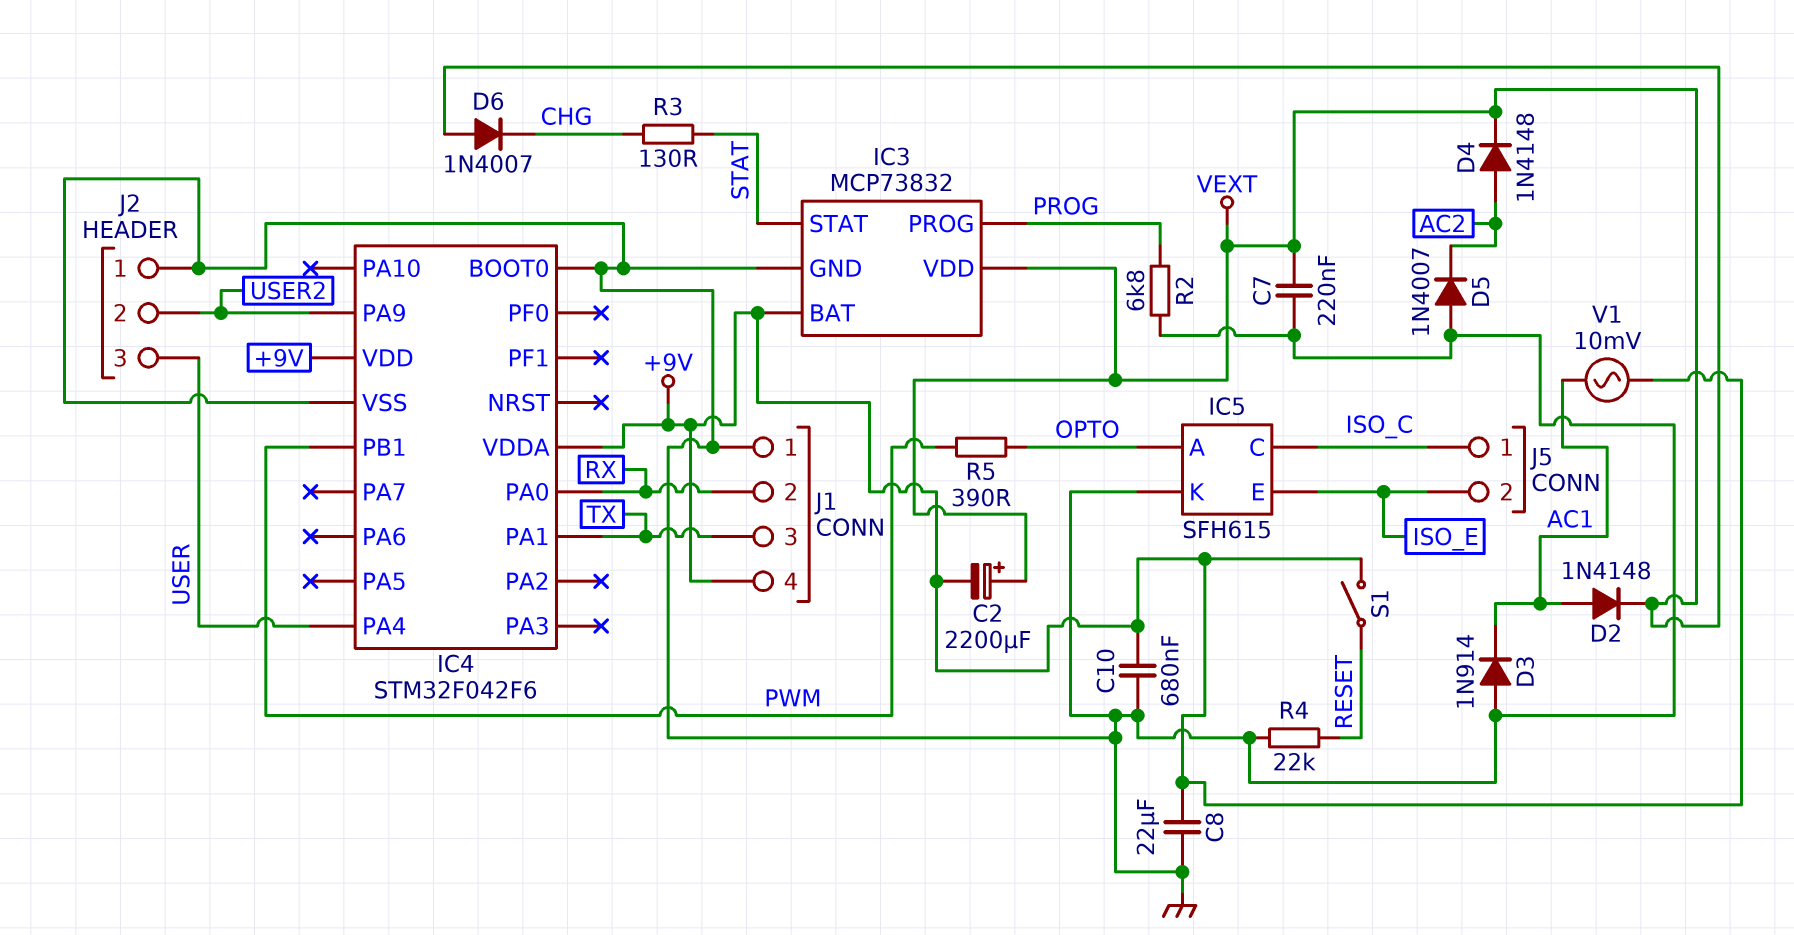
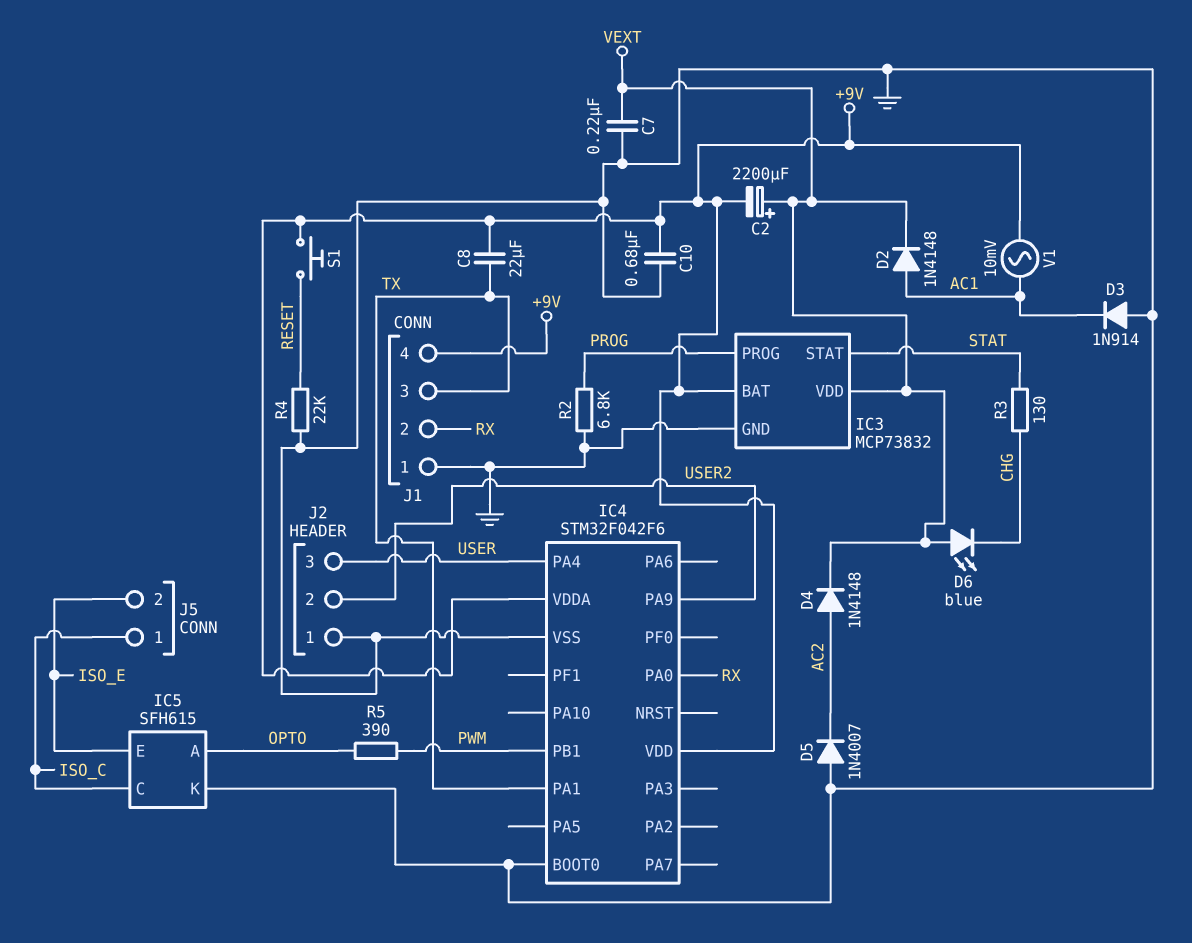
C8: 22uF (+9V, GND) -> 22uF (+9V, TX)
D6: diode 1N4007 (A VEXT, K CHG) -> LED blue (A VEXT, K CHG)
S1: switch (+9V, RESET) -> button (+9V, RESET)

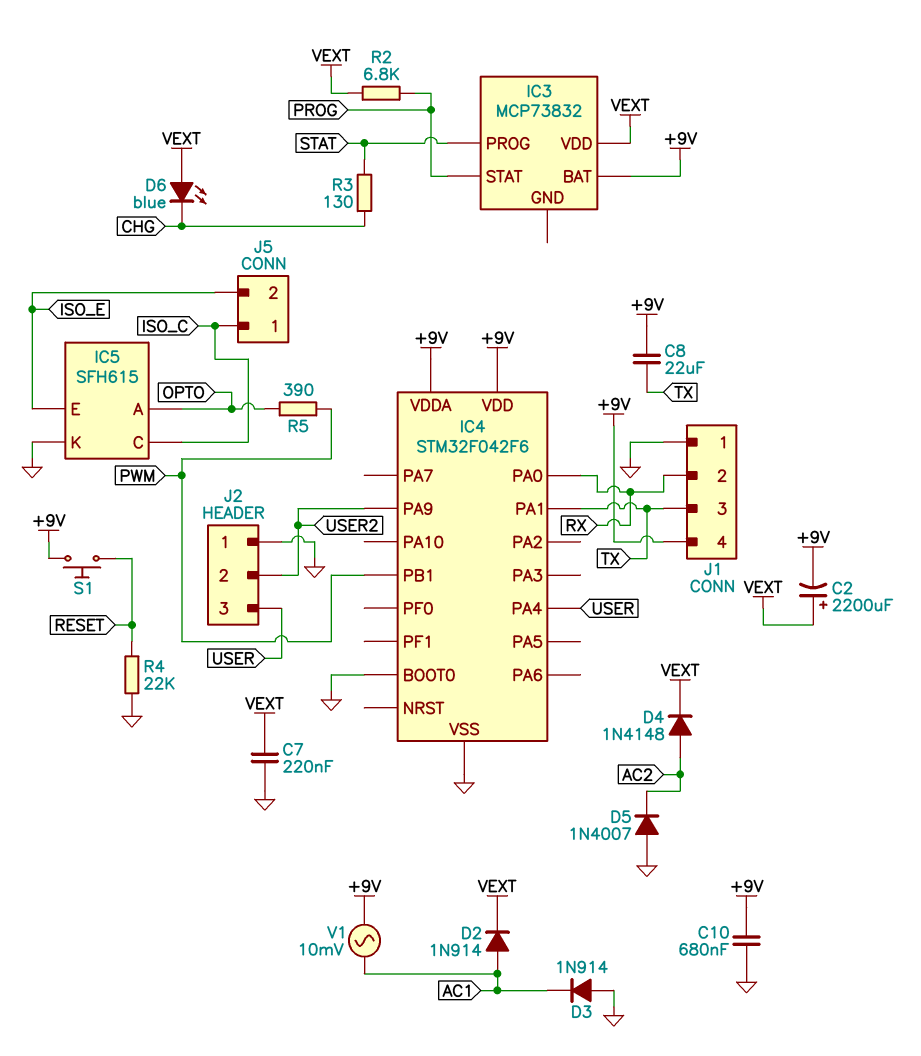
D2: diode 1N4148 (A AC1, K VEXT) -> diode 1N914 (A AC1, K VEXT)
IC3 pin GND: GND -> none
IC3 pin PROG: PROG -> STAT
IC3 pin STAT: STAT -> PROG
R2: 6.8k (GND, PROG) -> 6.8k (PROG, VEXT)

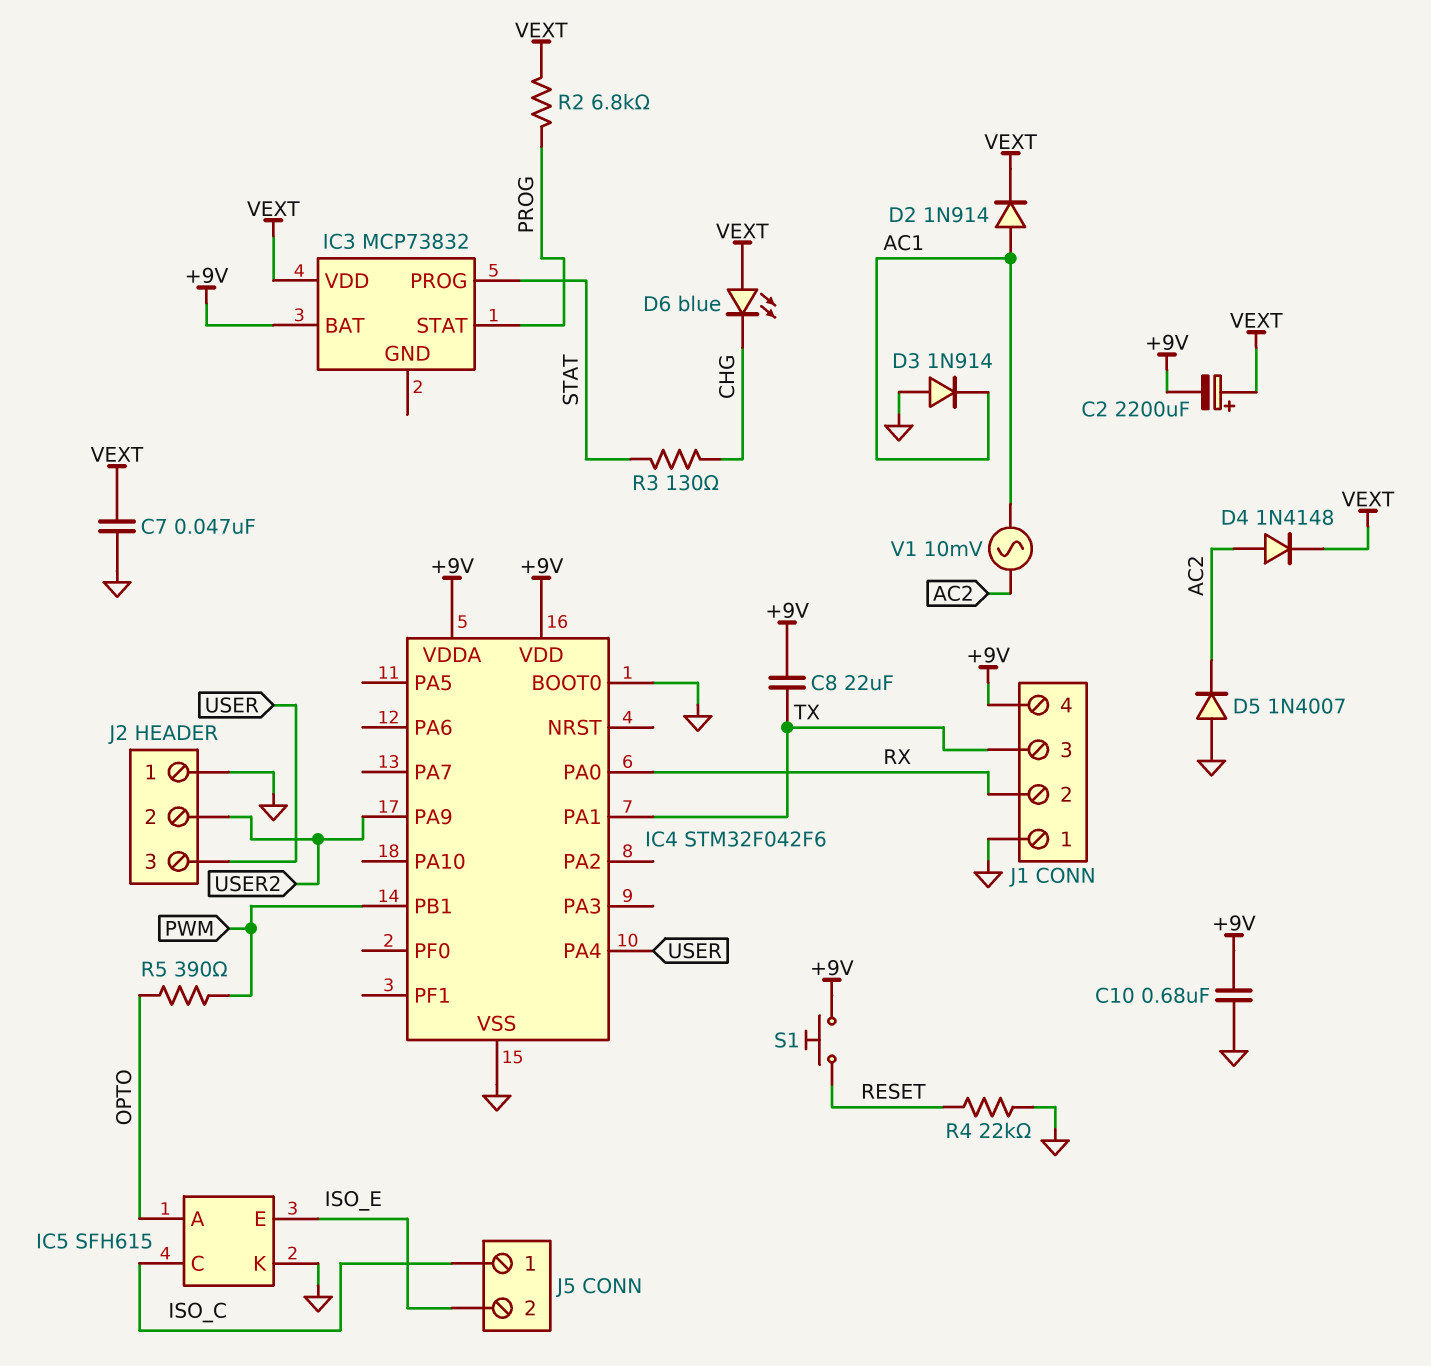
C7: 220nF (GND, VEXT) -> 47nF (GND, VEXT)
V1: AC 10mV (+9V, AC1) -> AC 10mV (AC1, AC2)

